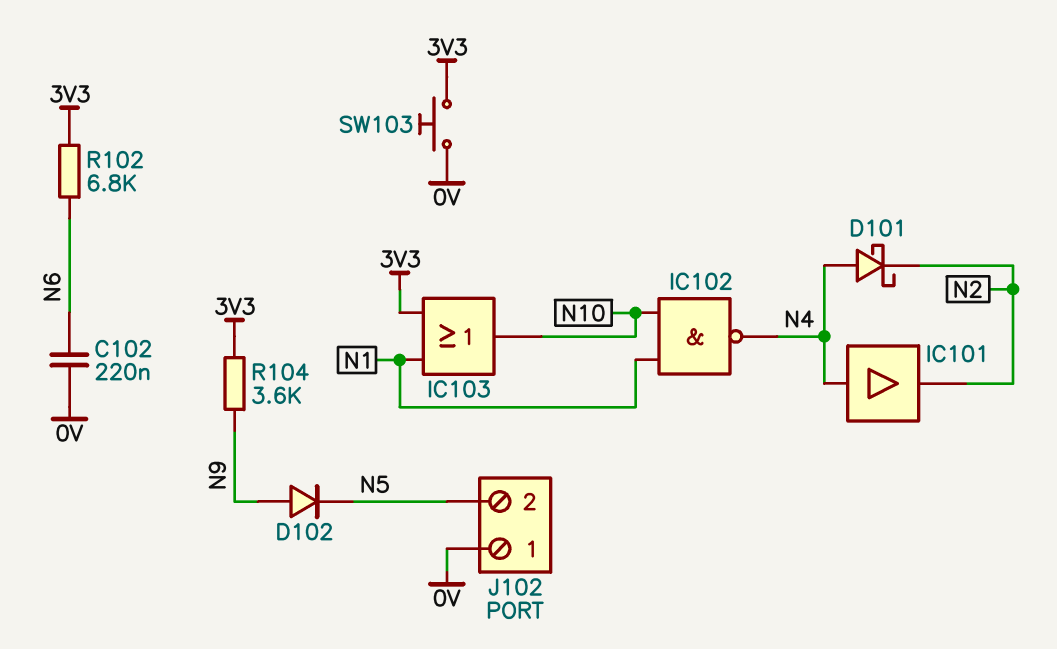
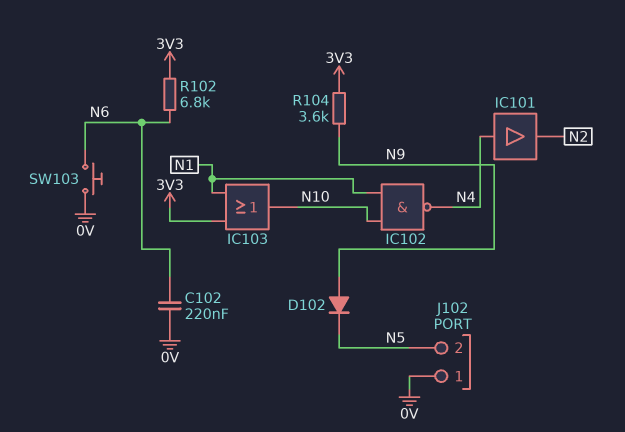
D101: schottky (A N4, K N2) -> none
SW103: button (0V, 3V3) -> button (0V, N6)

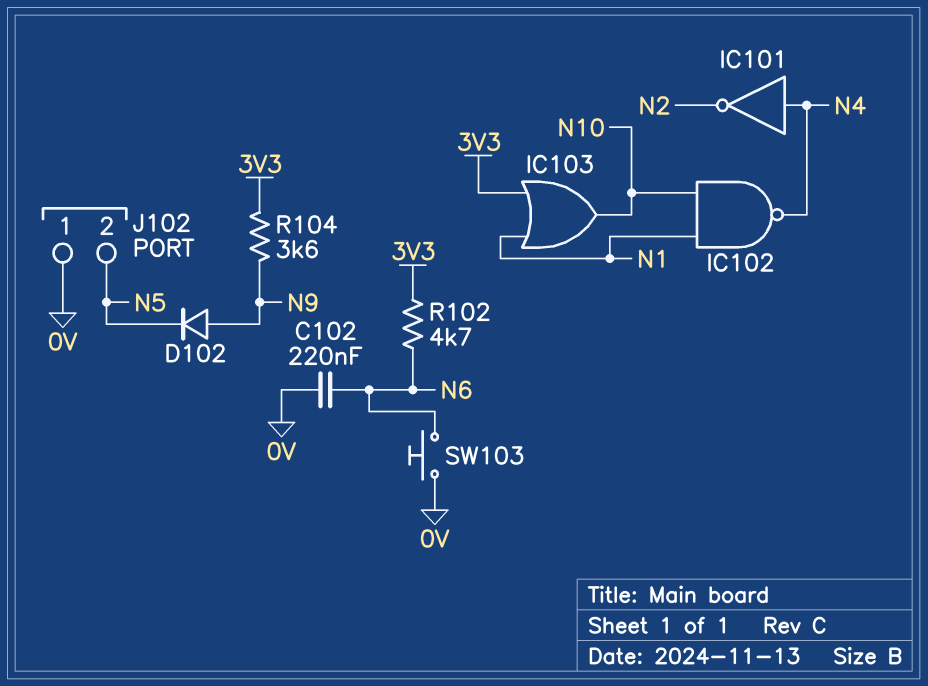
IC101: buffer (in N4, out N2) -> NOT (in N4, out N2)
R102: 6.8k (3V3, N6) -> 4.7k (3V3, N6)

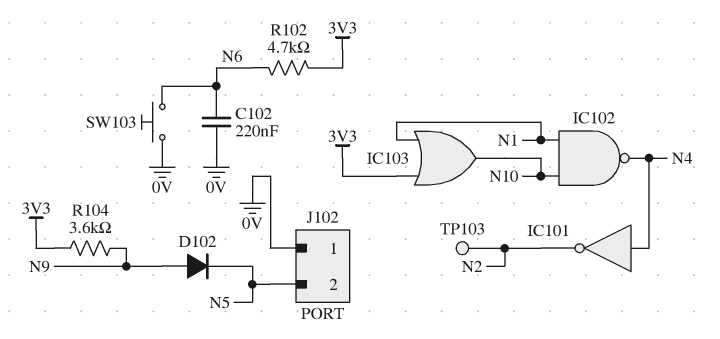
TP103: none -> test point (N2)

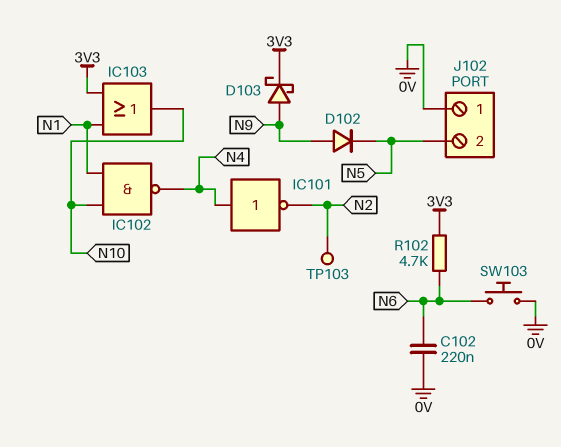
D103: none -> schottky (A N9, K 3V3)
R104: 3.6k (3V3, N9) -> none

